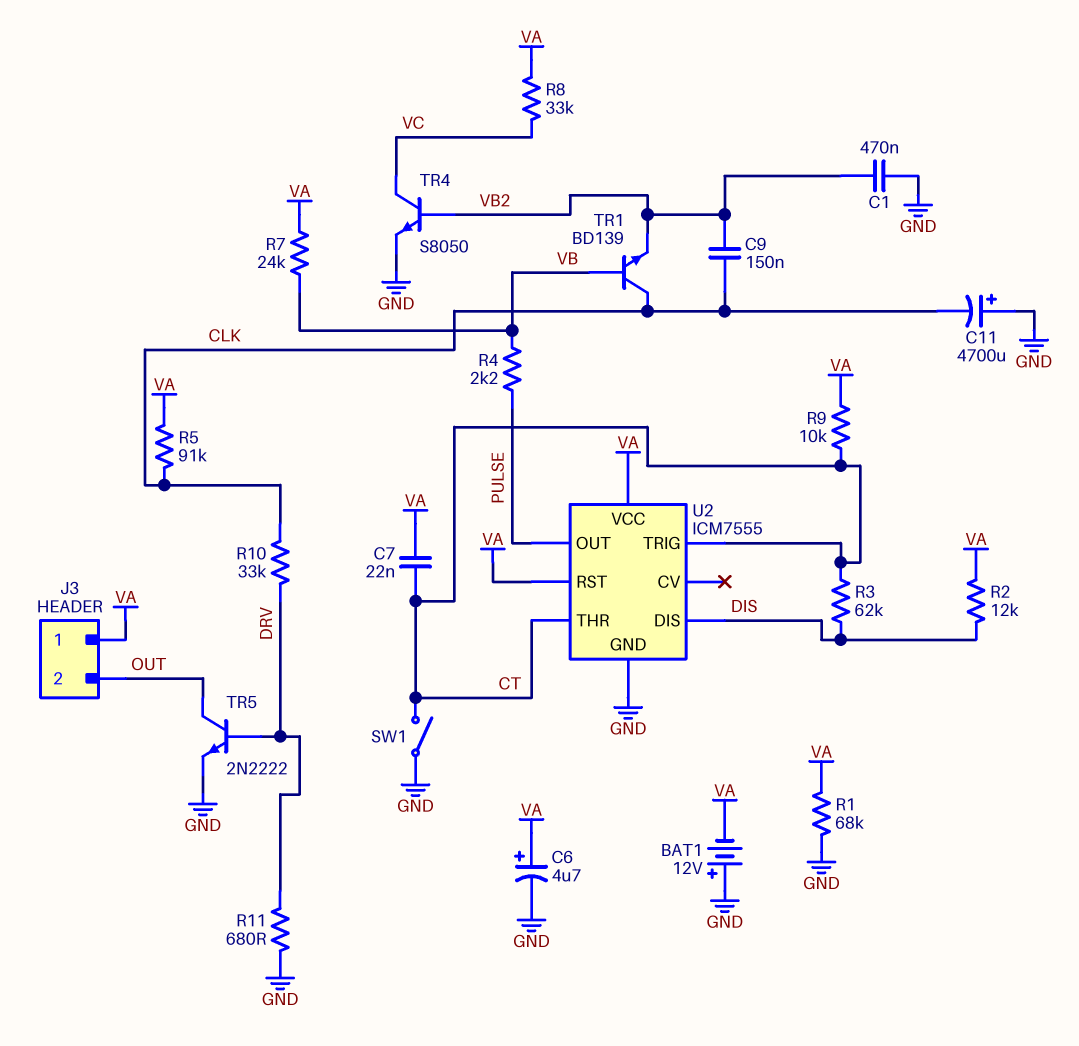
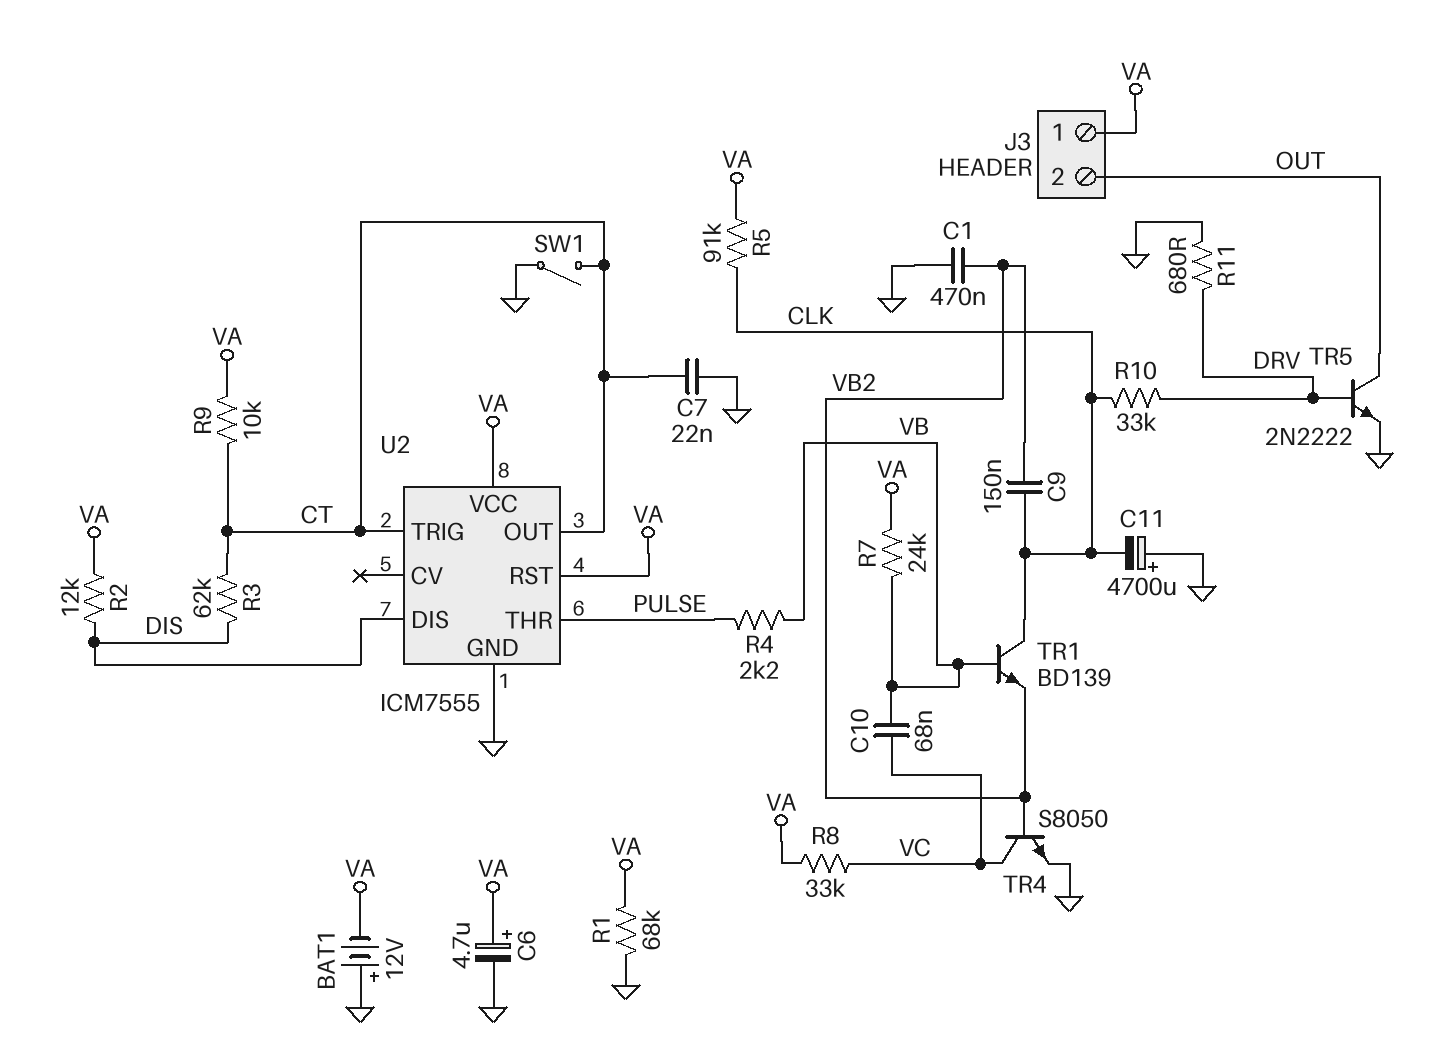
C7: 22nF (CT, VA) -> 22nF (CT, GND)
C10: none -> 68nF (VB, VC)
U2 pin OUT: PULSE -> CT
U2 pin THR: CT -> PULSE

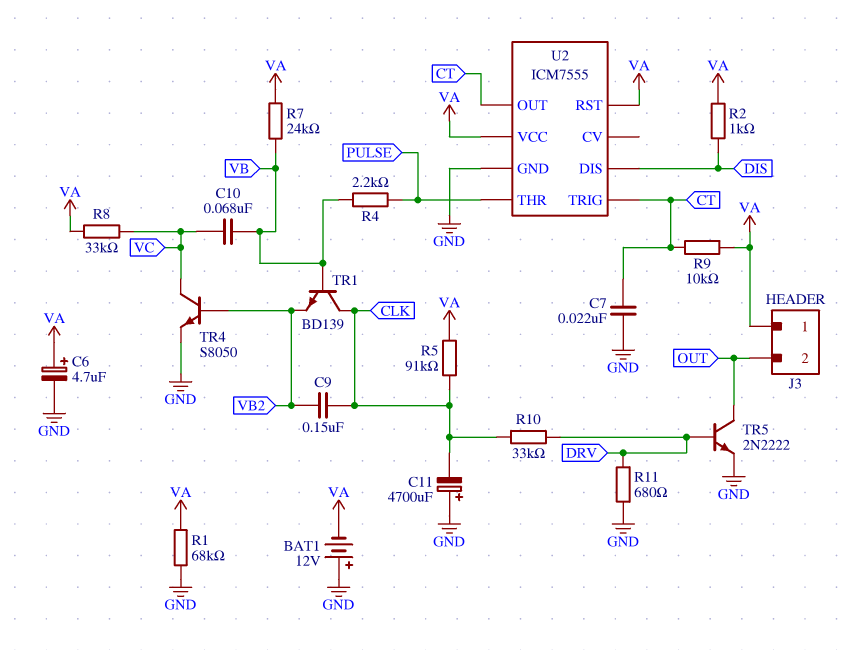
C1: 470nF (GND, VB2) -> none
R2: 12k (DIS, VA) -> 1k (DIS, VA)
R3: 62k (CT, DIS) -> none
SW1: switch (CT, GND) -> none

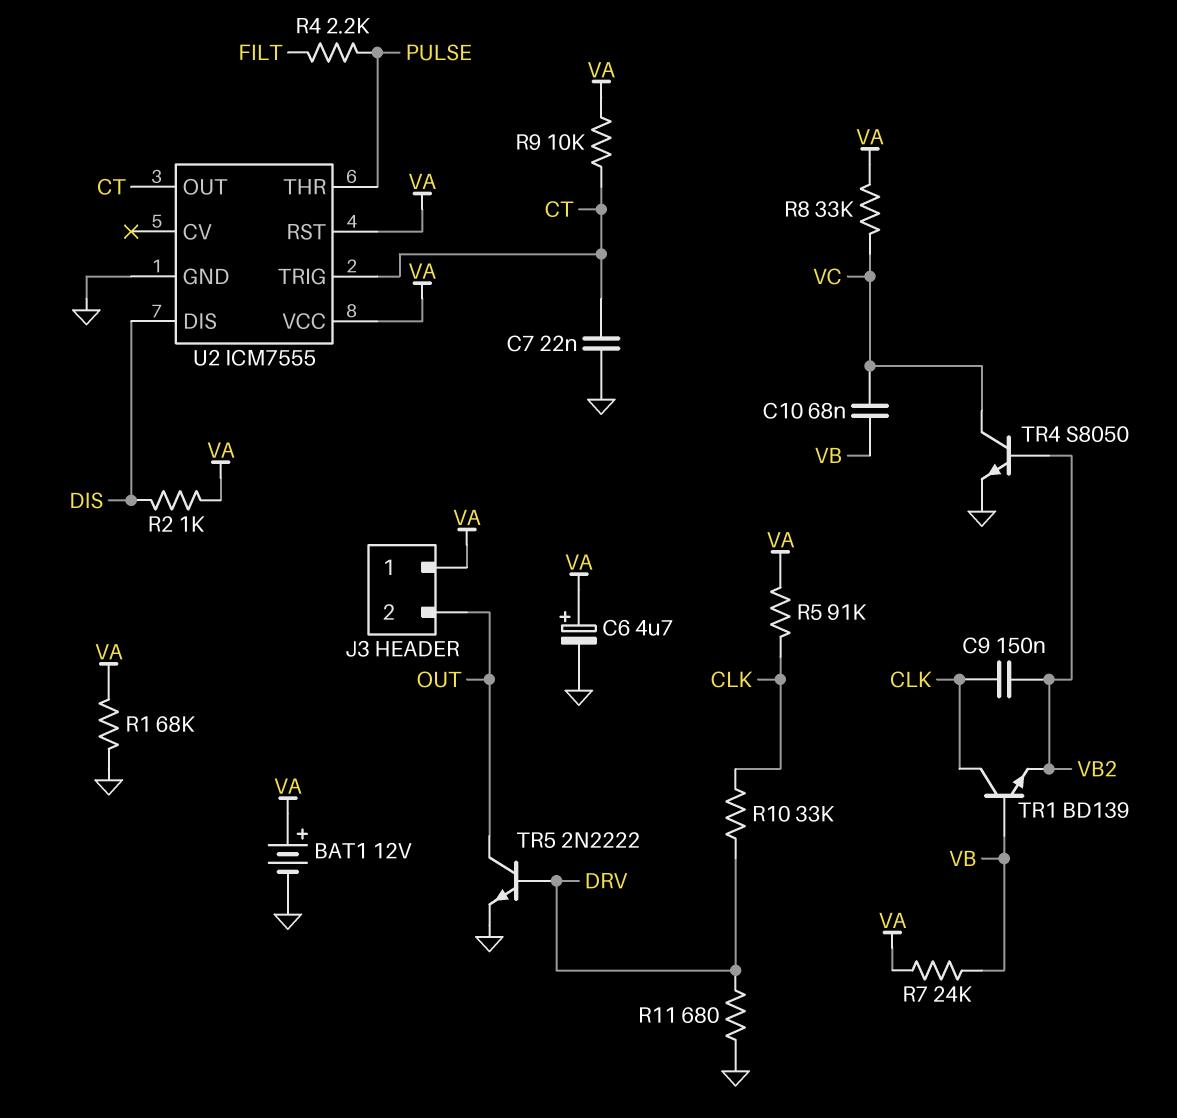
BAT1: 12V (plus GND, minus VA) -> 12V (plus VA, minus GND)
C11: 4700uF (plus GND, minus CLK) -> none
R4: 2.2k (PULSE, VB) -> 2.2k (FILT, PULSE)

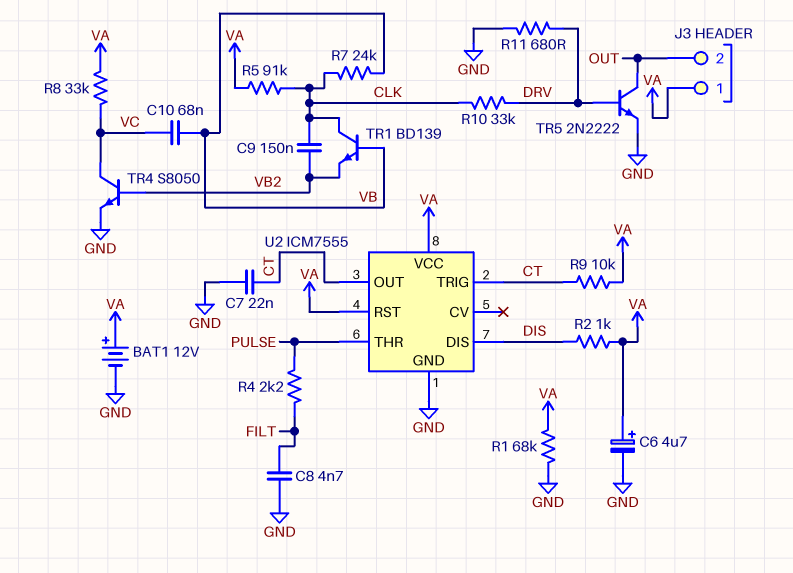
C8: none -> 4.7nF (FILT, GND)
R7: 24k (VA, VB) -> 24k (CLK, VB)

